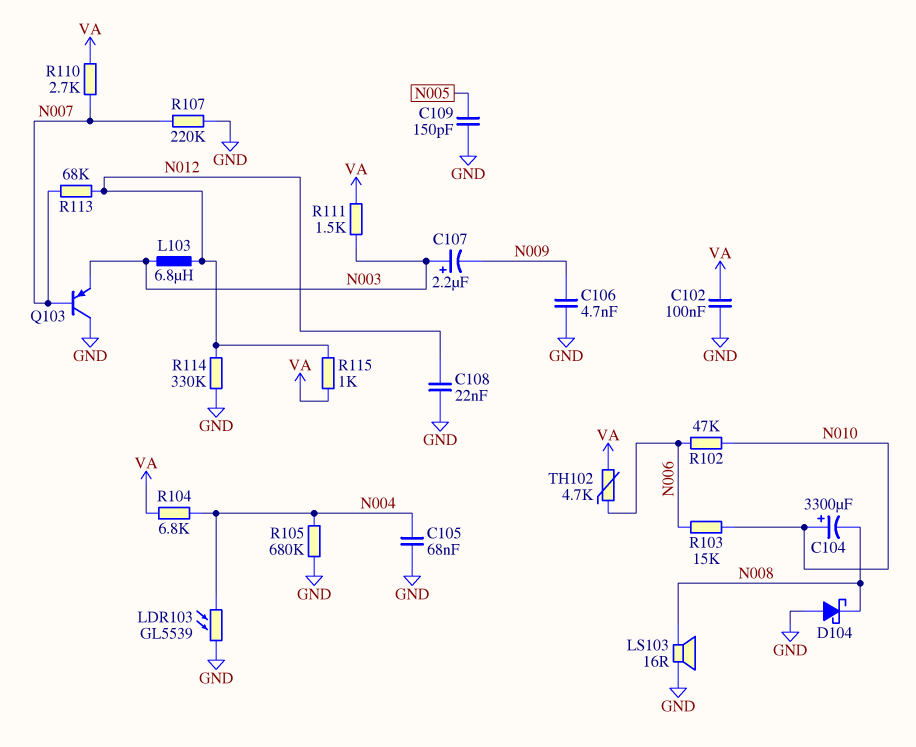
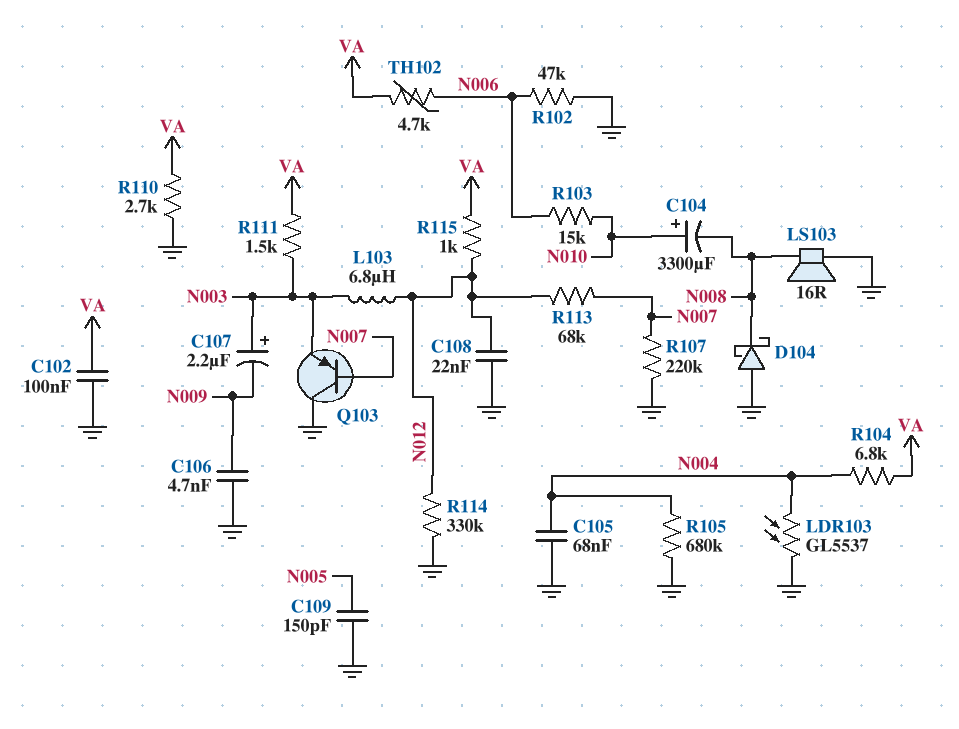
LDR103: GL5539 (GND, N004) -> GL5537 (GND, N004)
R102: 47k (N006, N010) -> 47k (GND, N006)
R110: 2.7k (N007, VA) -> 2.7k (GND, VA)

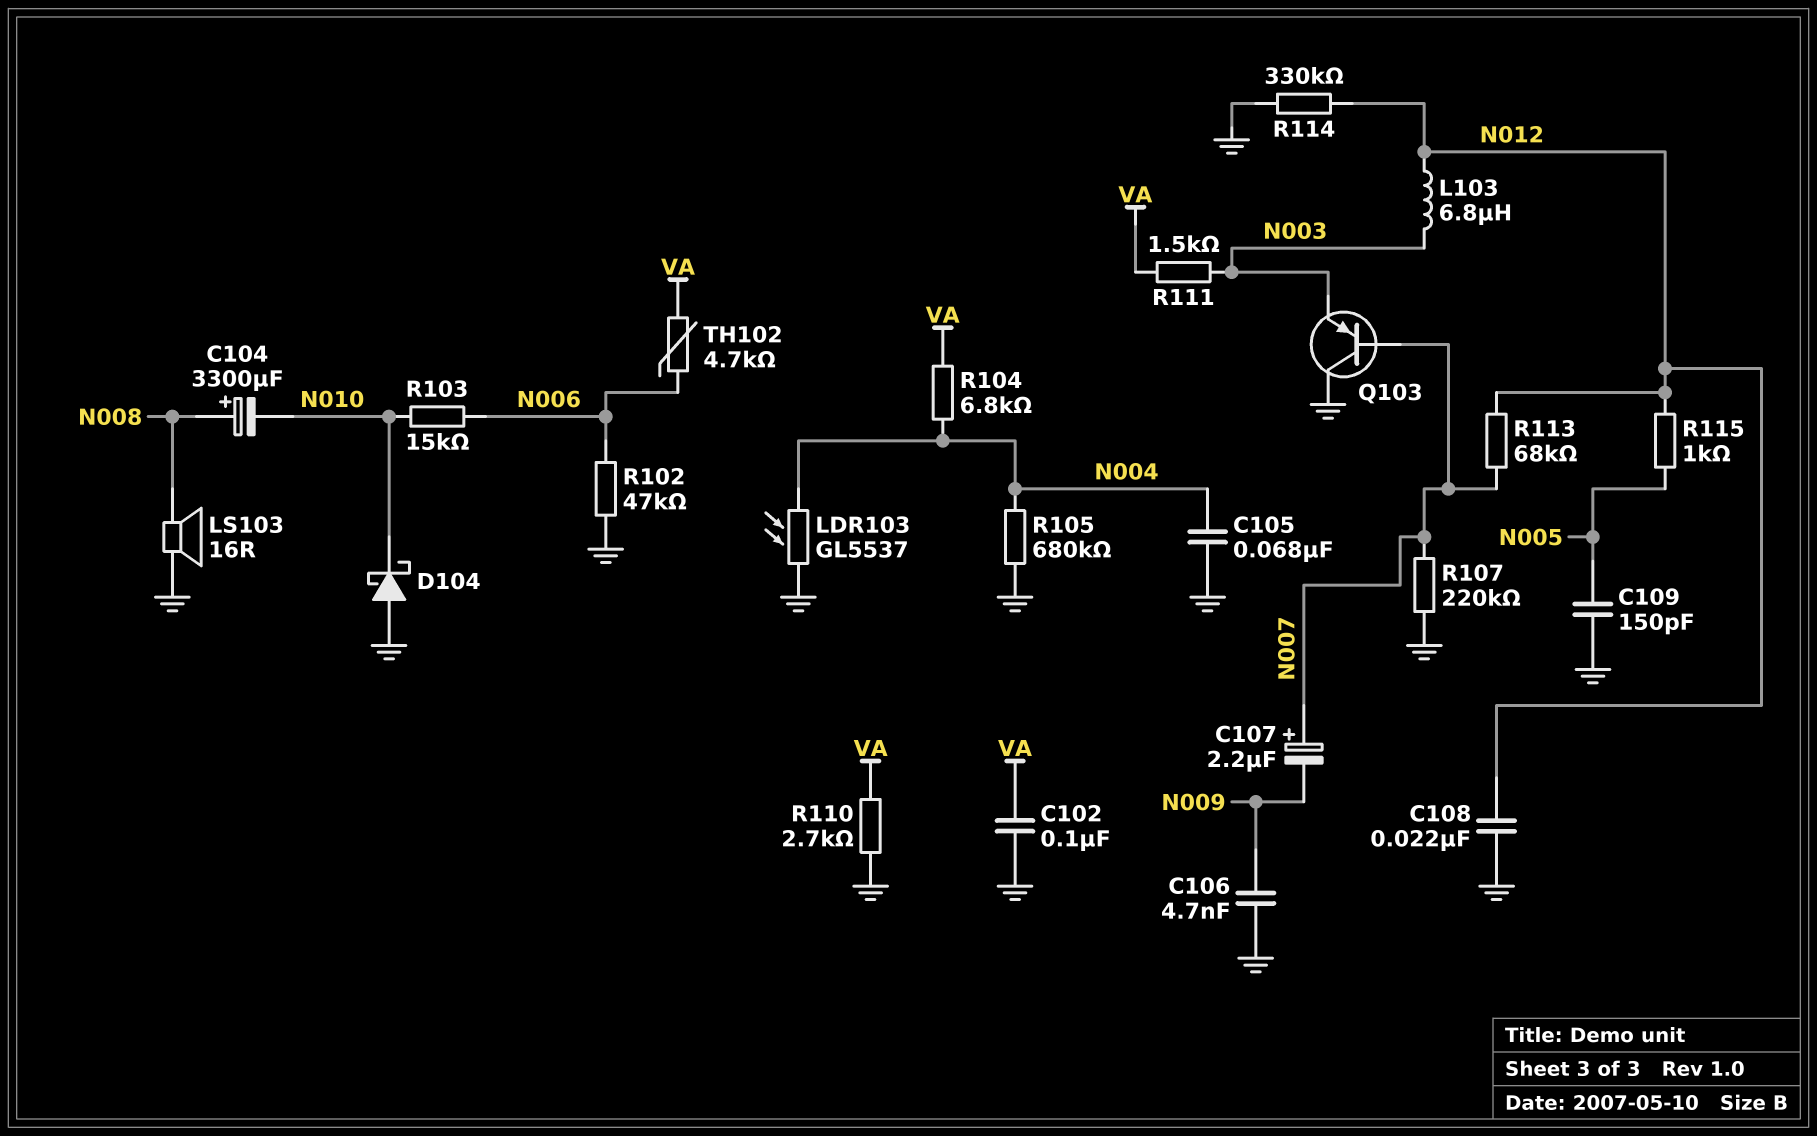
C104: 3300uF (plus N010, minus N008) -> 3300uF (plus N008, minus N010)
C107: 2.2uF (plus N003, minus N009) -> 2.2uF (plus N007, minus N009)
D104: schottky (A GND, K N008) -> schottky (A GND, K N010)
R115: 1k (N012, VA) -> 1k (N005, N012)

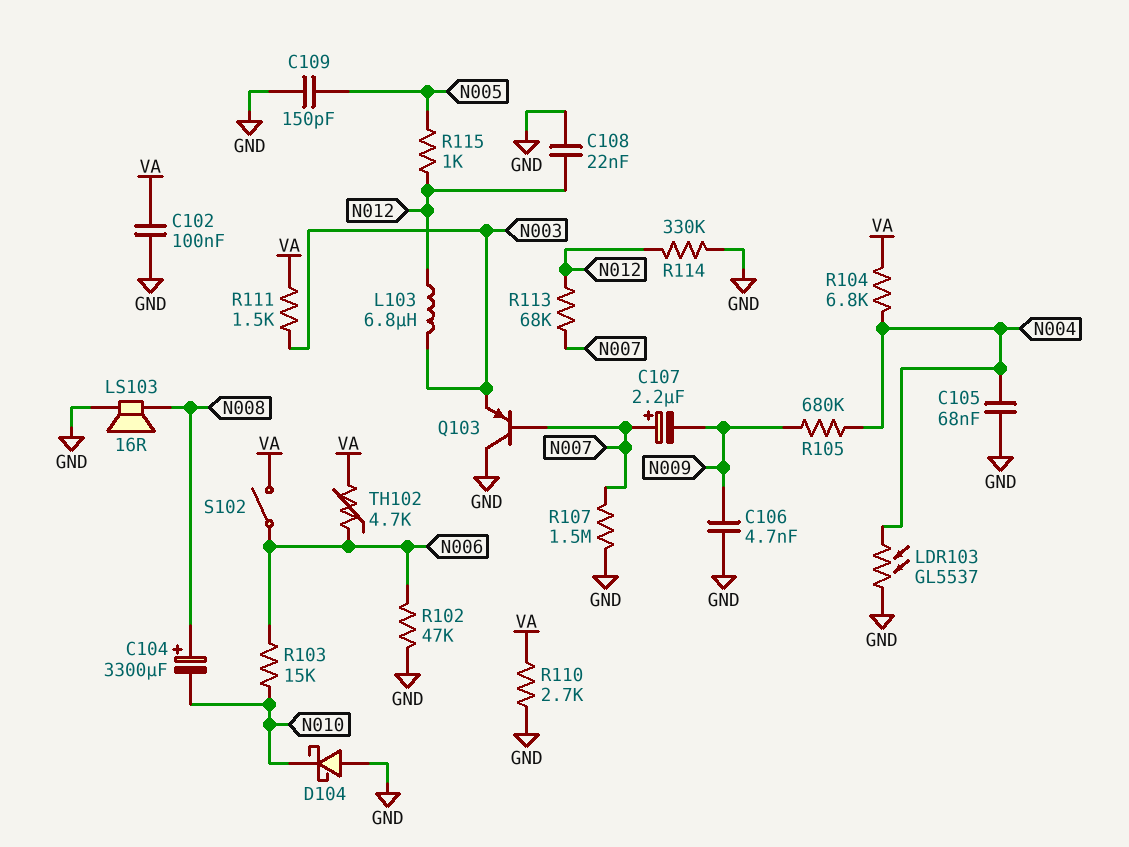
R105: 680k (GND, N004) -> 680k (N004, N009)
R107: 220k (GND, N007) -> 1.5M (GND, N007)
S102: none -> switch (N006, VA)

